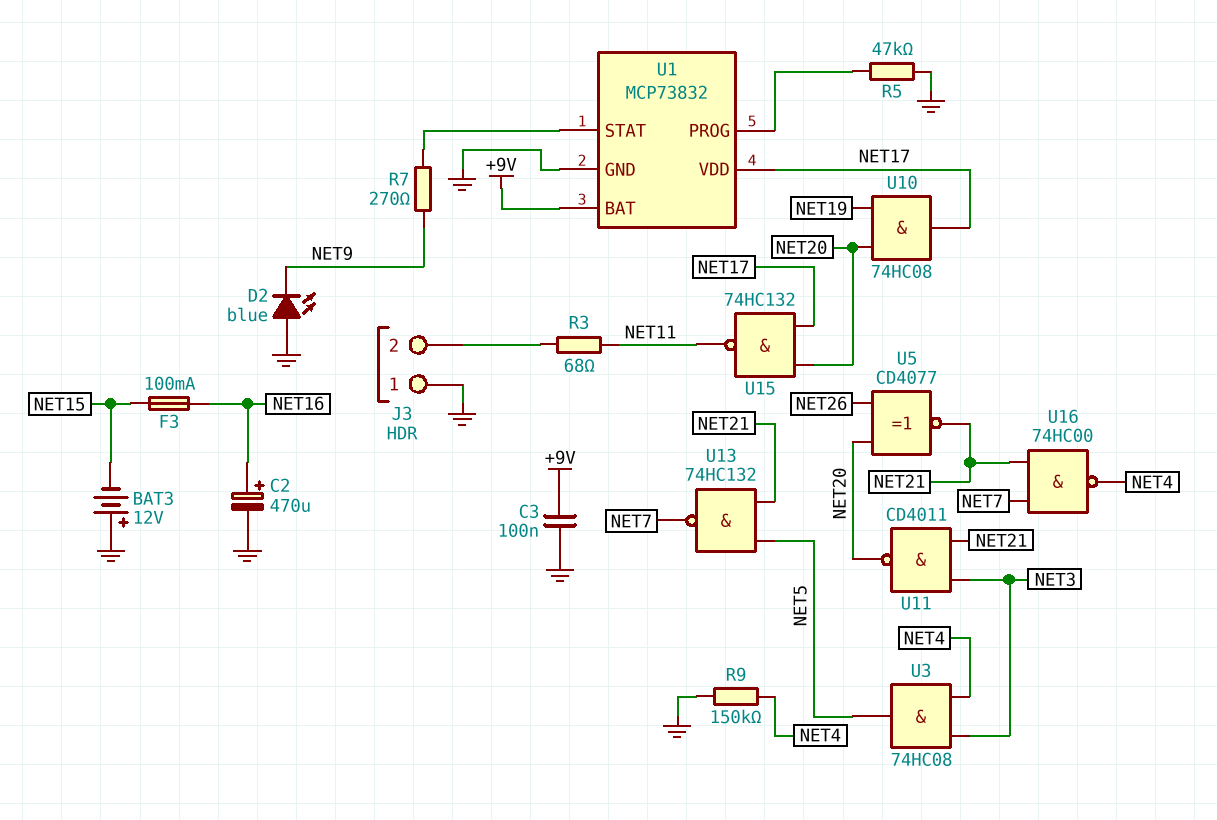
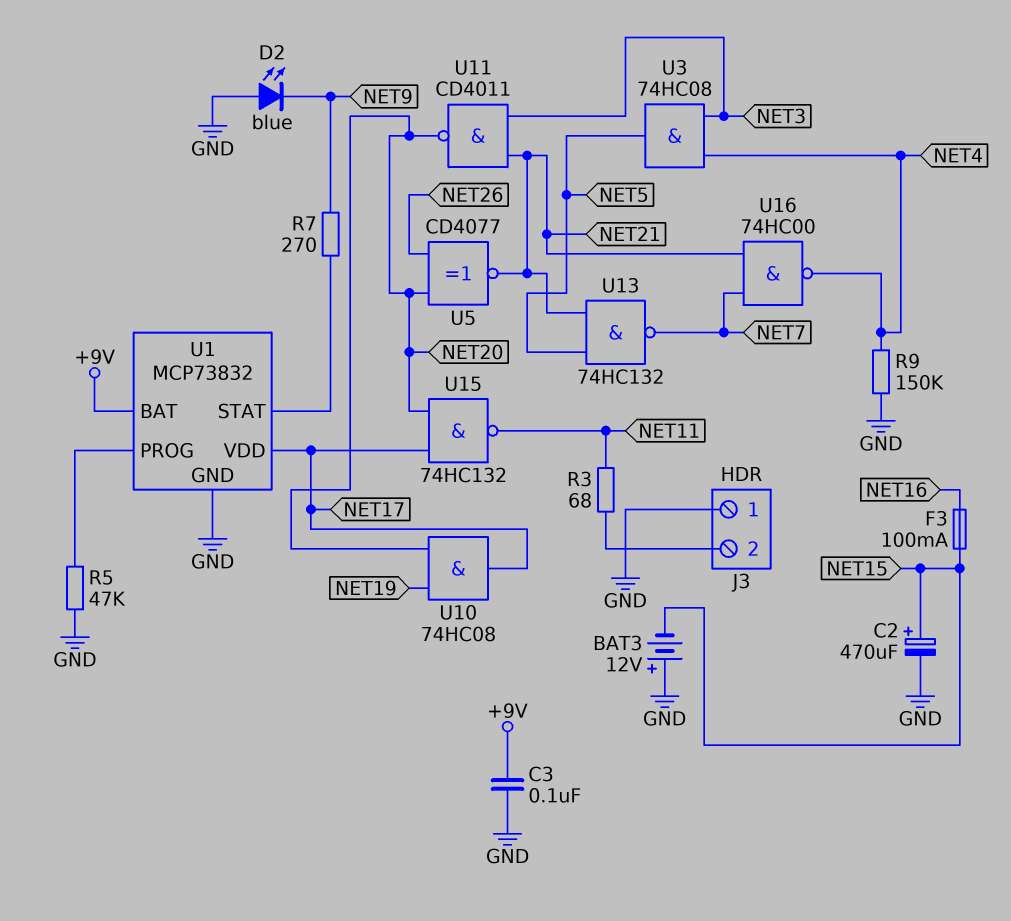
C2: 470uF (plus NET16, minus GND) -> 470uF (plus NET15, minus GND)

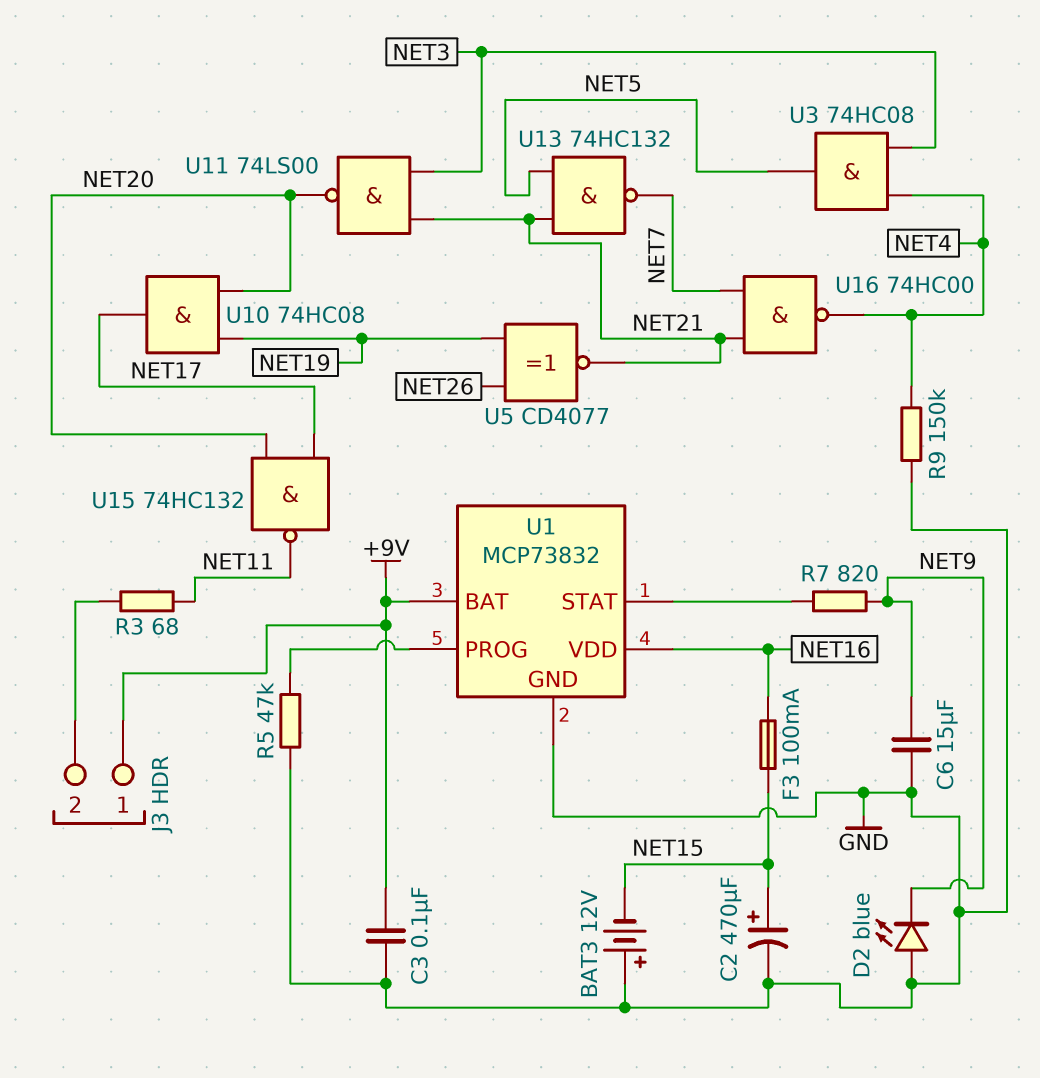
C6: none -> 15uF (GND, NET9)
J3 pin 1: GND -> +9V
R7: 270 (NET9, U1/STAT) -> 820 (NET9, U1/STAT)
U1 pin VDD: NET17 -> NET16
U5: XNOR CD4077 (in NET20, in NET26, out NET21) -> XNOR CD4077 (in NET19, in NET26, out NET21)
U11: NAND CD4011 (in NET3, in NET21, out NET20) -> NAND 74LS00 (in NET3, in NET21, out NET20)

